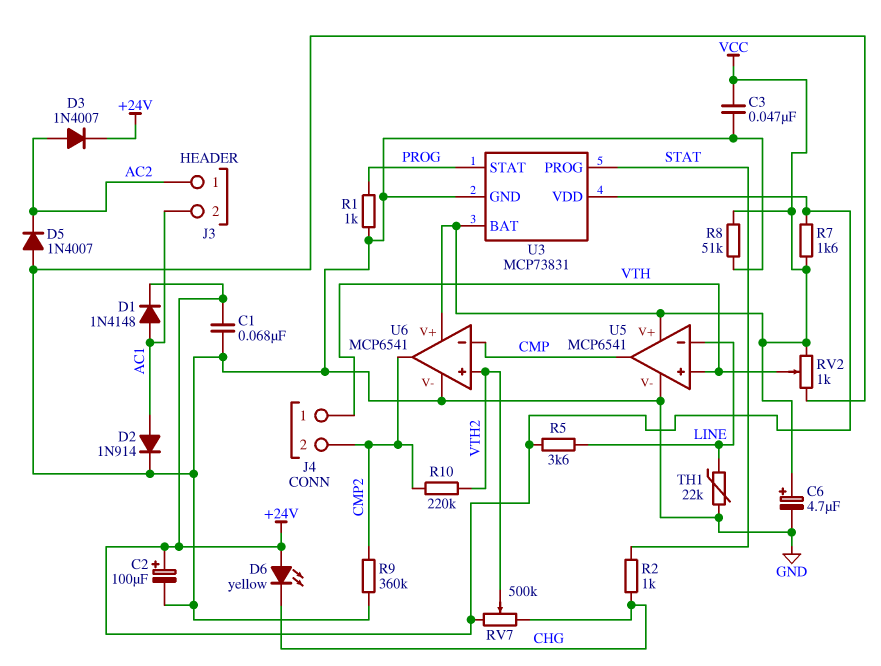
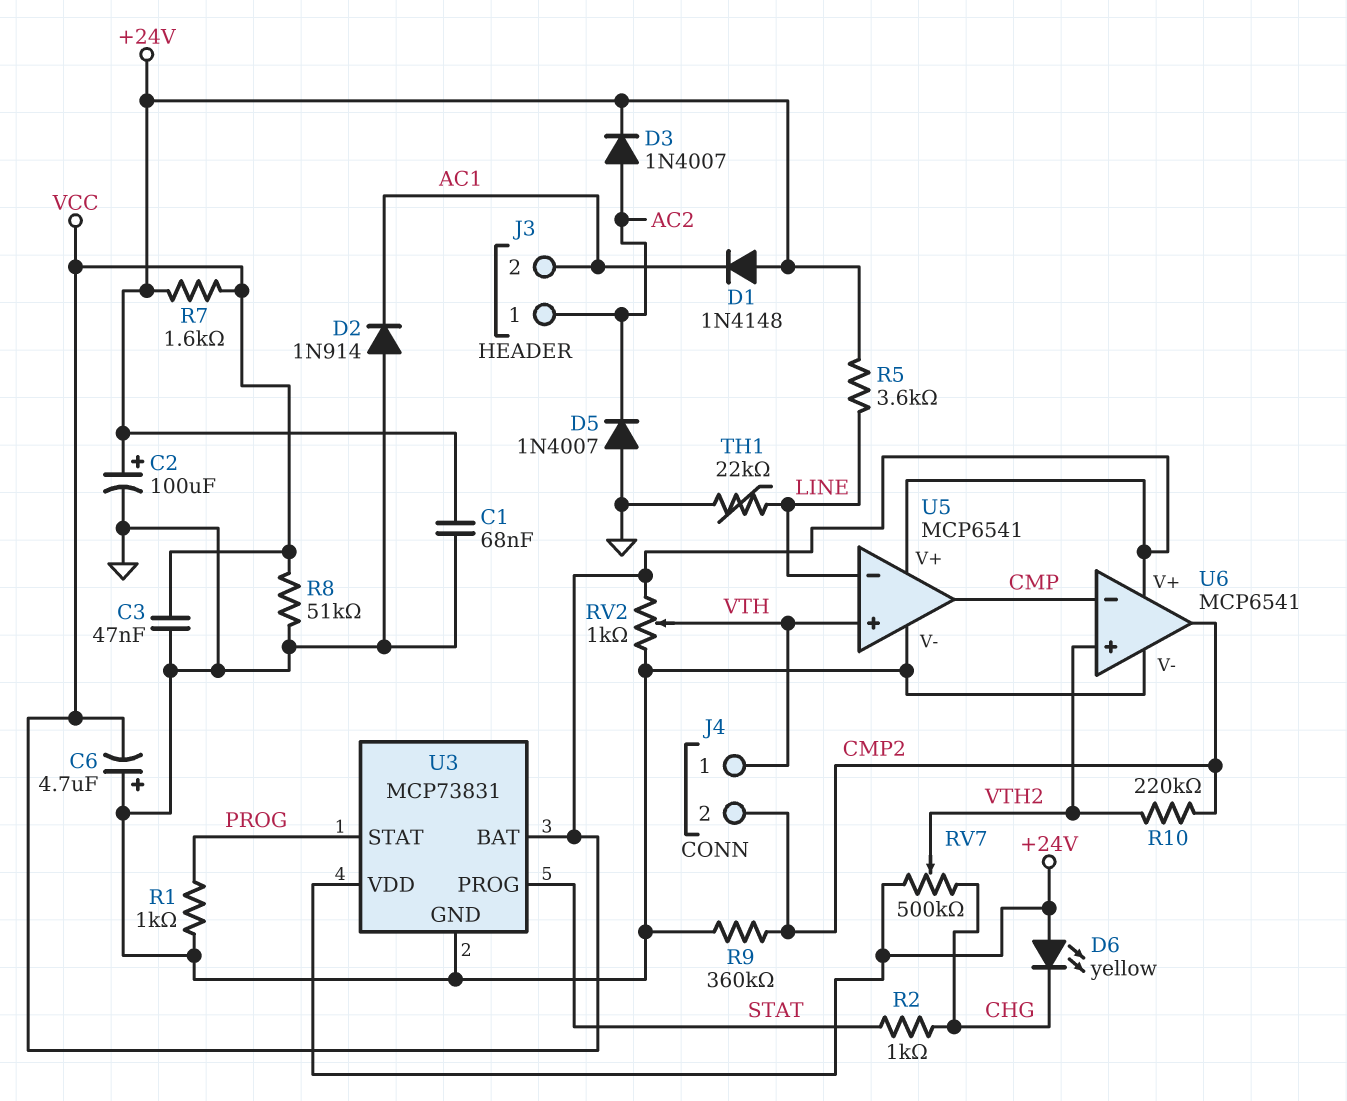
C6: 4.7uF (plus VCC, minus GND) -> 4.7uF (plus GND, minus VCC)
D1: diode 1N4148 (A AC1, K +24V) -> diode 1N4148 (A +24V, K AC1)
D2: diode 1N914 (A AC1, K GND) -> diode 1N914 (A GND, K AC1)

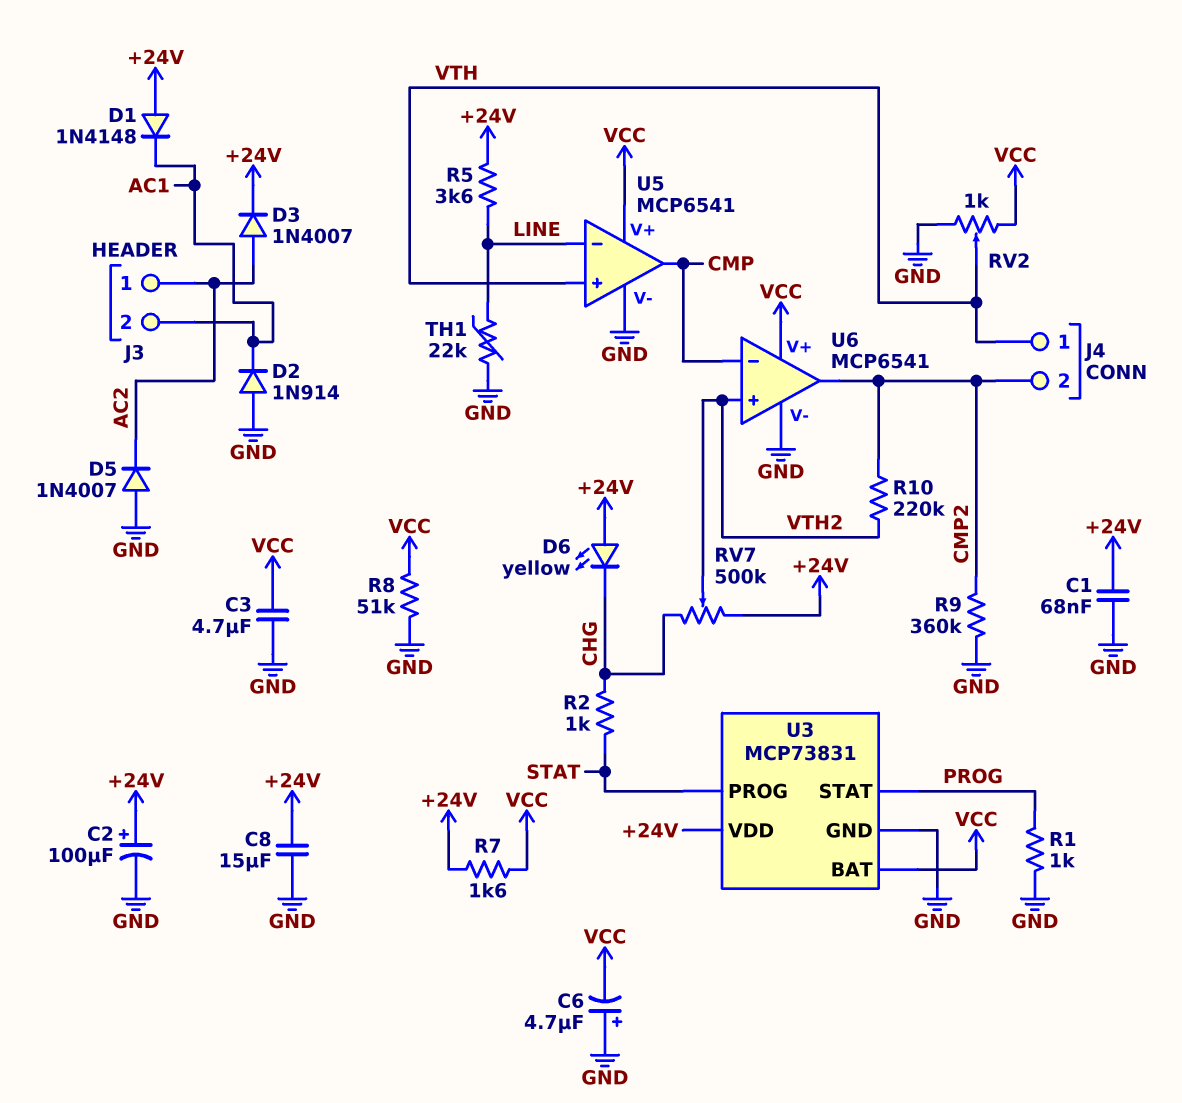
C3: 47nF (GND, VCC) -> 4.7uF (GND, VCC)
C8: none -> 15uF (+24V, GND)

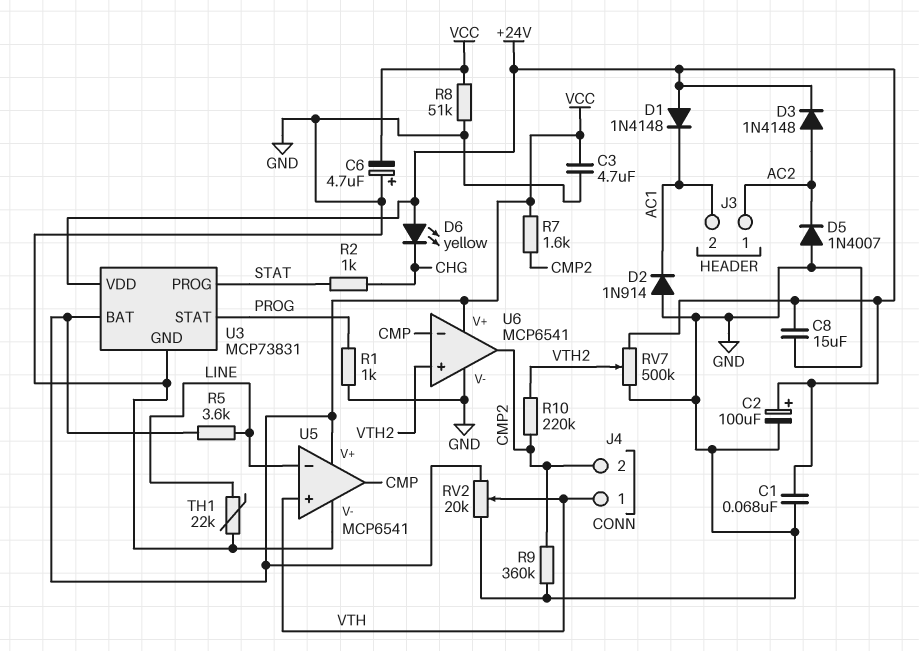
D3: diode 1N4007 (A AC2, K +24V) -> diode 1N4148 (A AC2, K +24V)
R5: 3.6k (+24V, LINE) -> 3.6k (LINE, VCC)
R7: 1.6k (+24V, VCC) -> 1.6k (CMP2, VCC)
RV2: 1k (GND, VCC, wiper VTH) -> 20k (GND, VCC, wiper VTH)
RV7: 500k (+24V, CHG, wiper VTH2) -> 500k (+24V, GND, wiper VTH2)

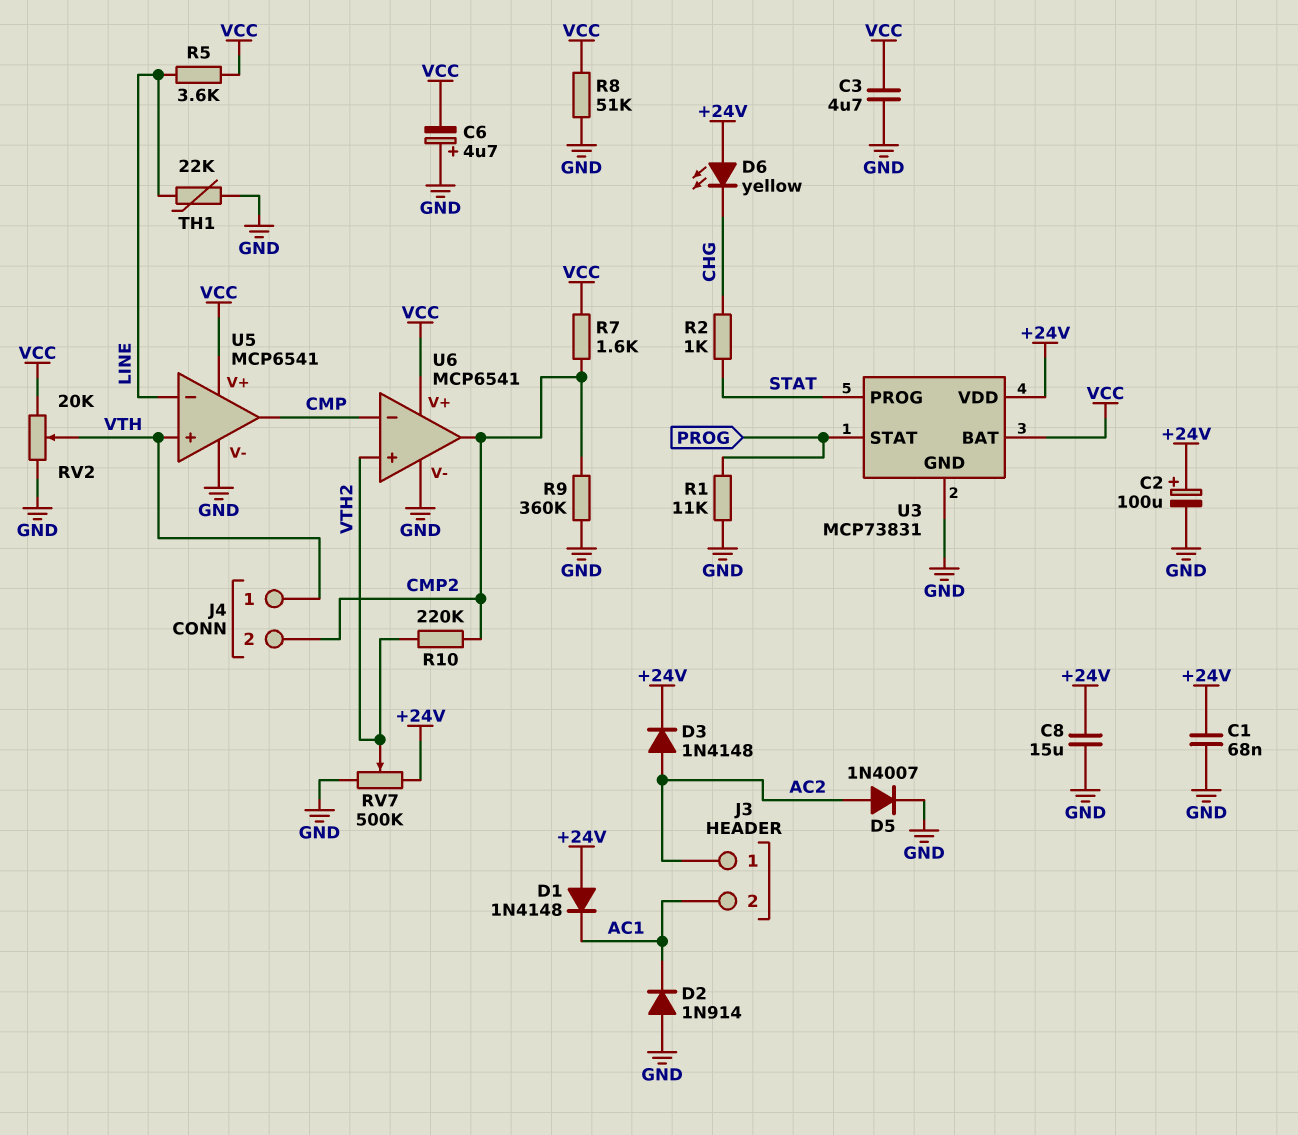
D5: diode 1N4007 (A GND, K AC2) -> diode 1N4007 (A AC2, K GND)
R1: 1k (GND, PROG) -> 11k (GND, PROG)

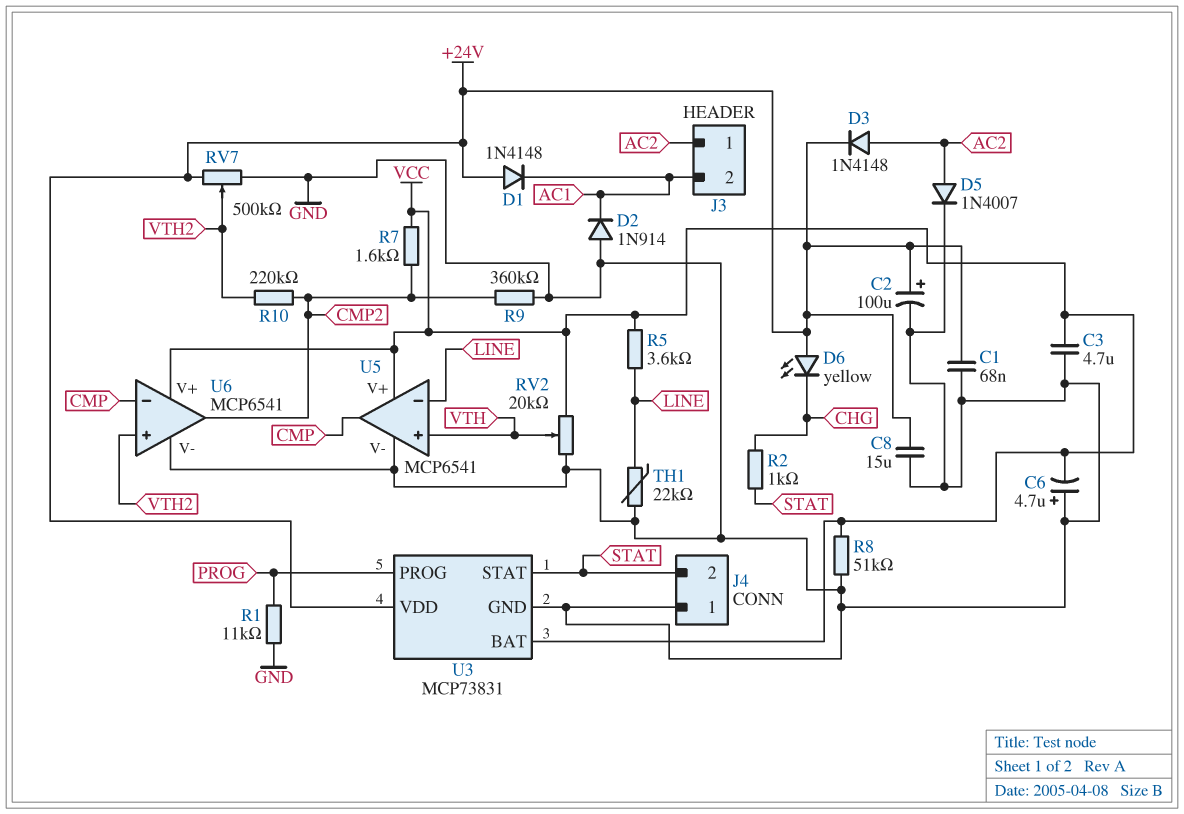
J4 pin 1: VTH -> GND
J4 pin 2: CMP2 -> STAT
U3 pin PROG: STAT -> PROG
U3 pin STAT: PROG -> STAT

